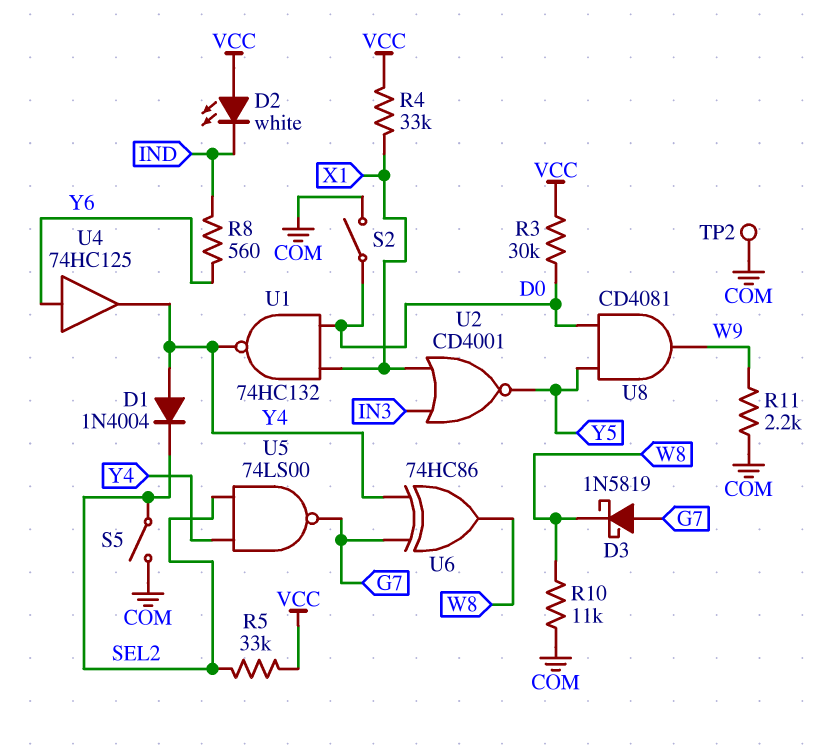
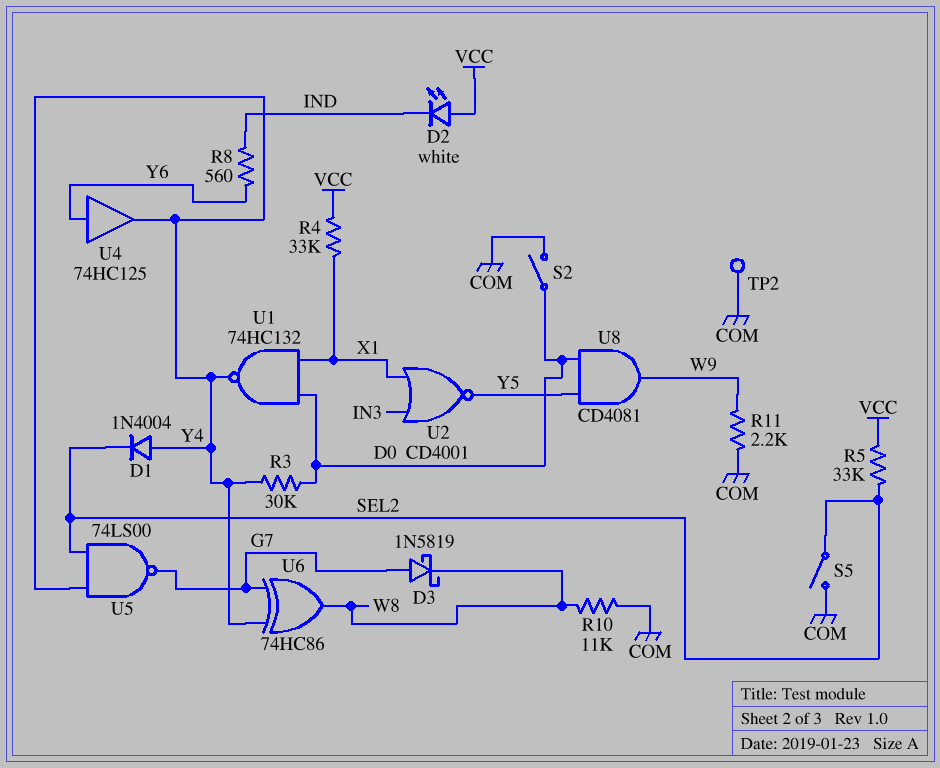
R3: 30k (D0, VCC) -> 30k (D0, Y4)

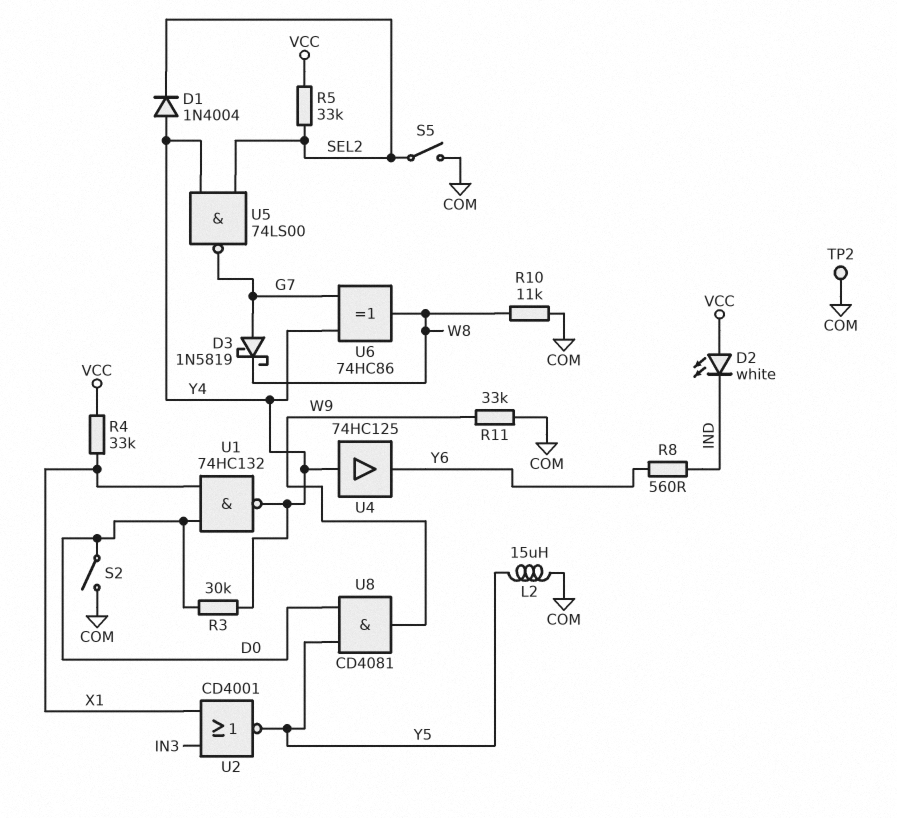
L2: none -> 15uH (COM, Y5)
R11: 2.2k (COM, W9) -> 33k (COM, W9)
U4: buffer 74HC125 (in Y6, out Y4) -> buffer 74HC125 (in Y4, out Y6)

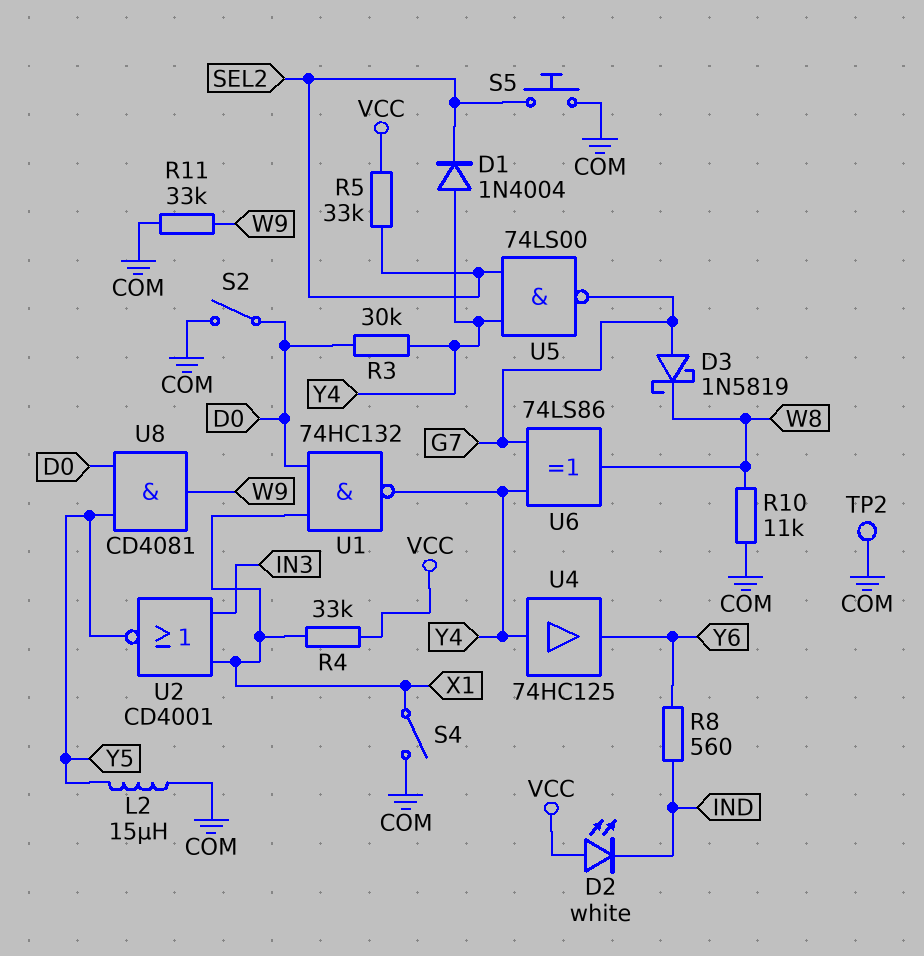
S4: none -> switch (COM, X1)
S5: switch (COM, SEL2) -> button (COM, SEL2)
U6: XOR 74HC86 (in G7, in Y4, out W8) -> XOR 74LS86 (in G7, in Y4, out W8)

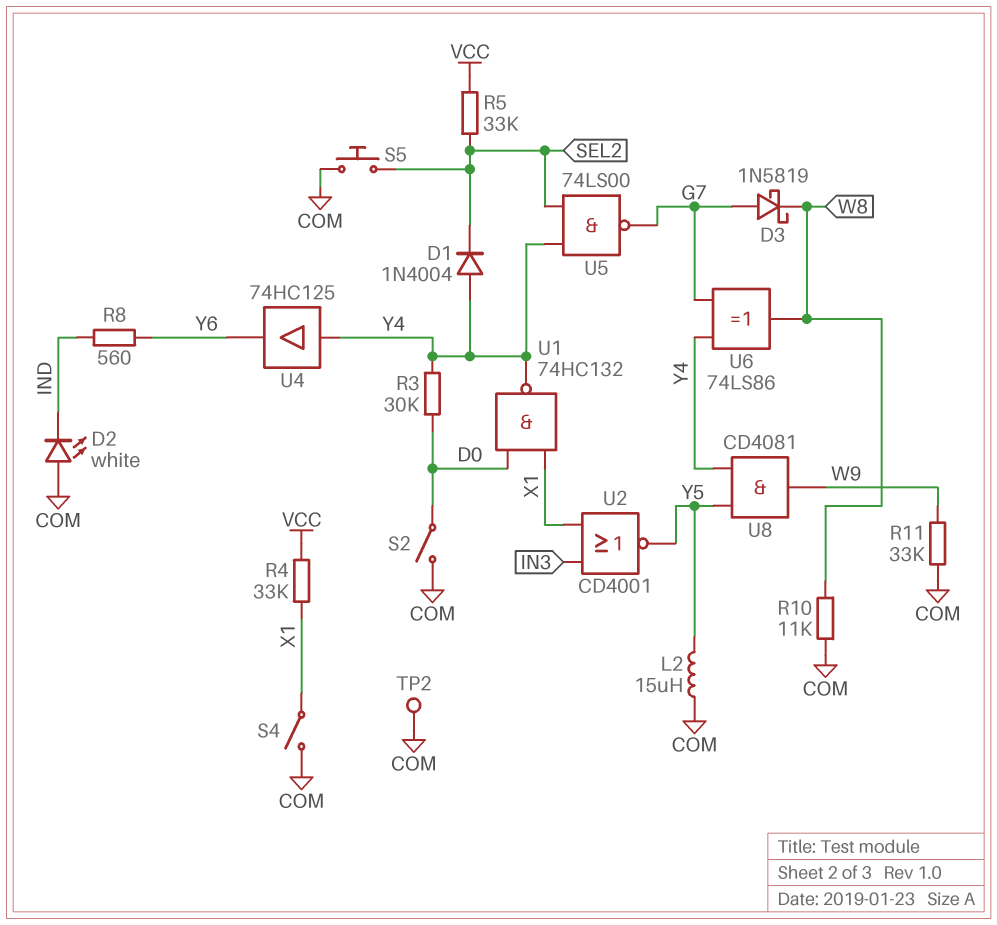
D2: LED white (A VCC, K IND) -> LED white (A COM, K IND)
U8: AND CD4081 (in D0, in Y5, out W9) -> AND CD4081 (in Y4, in Y5, out W9)

